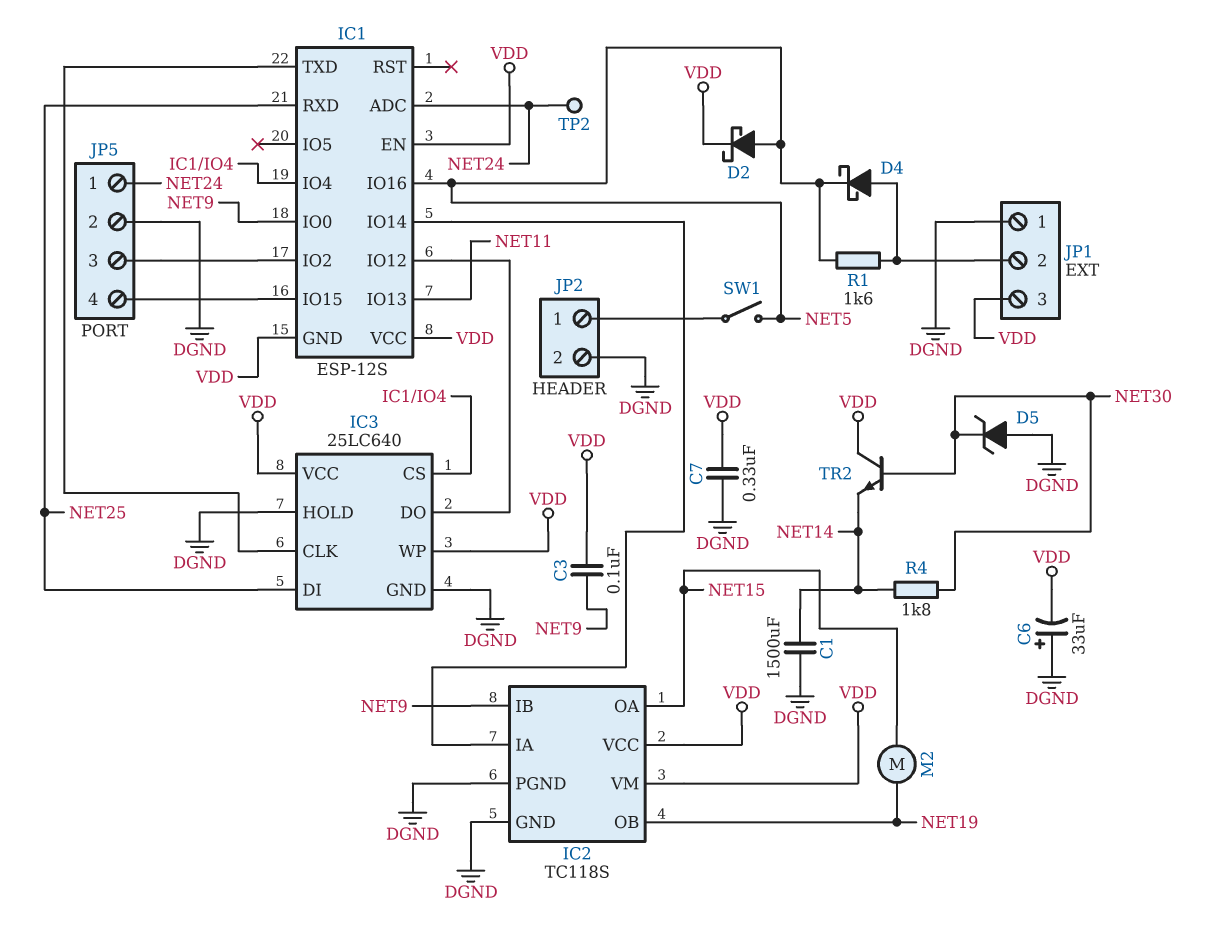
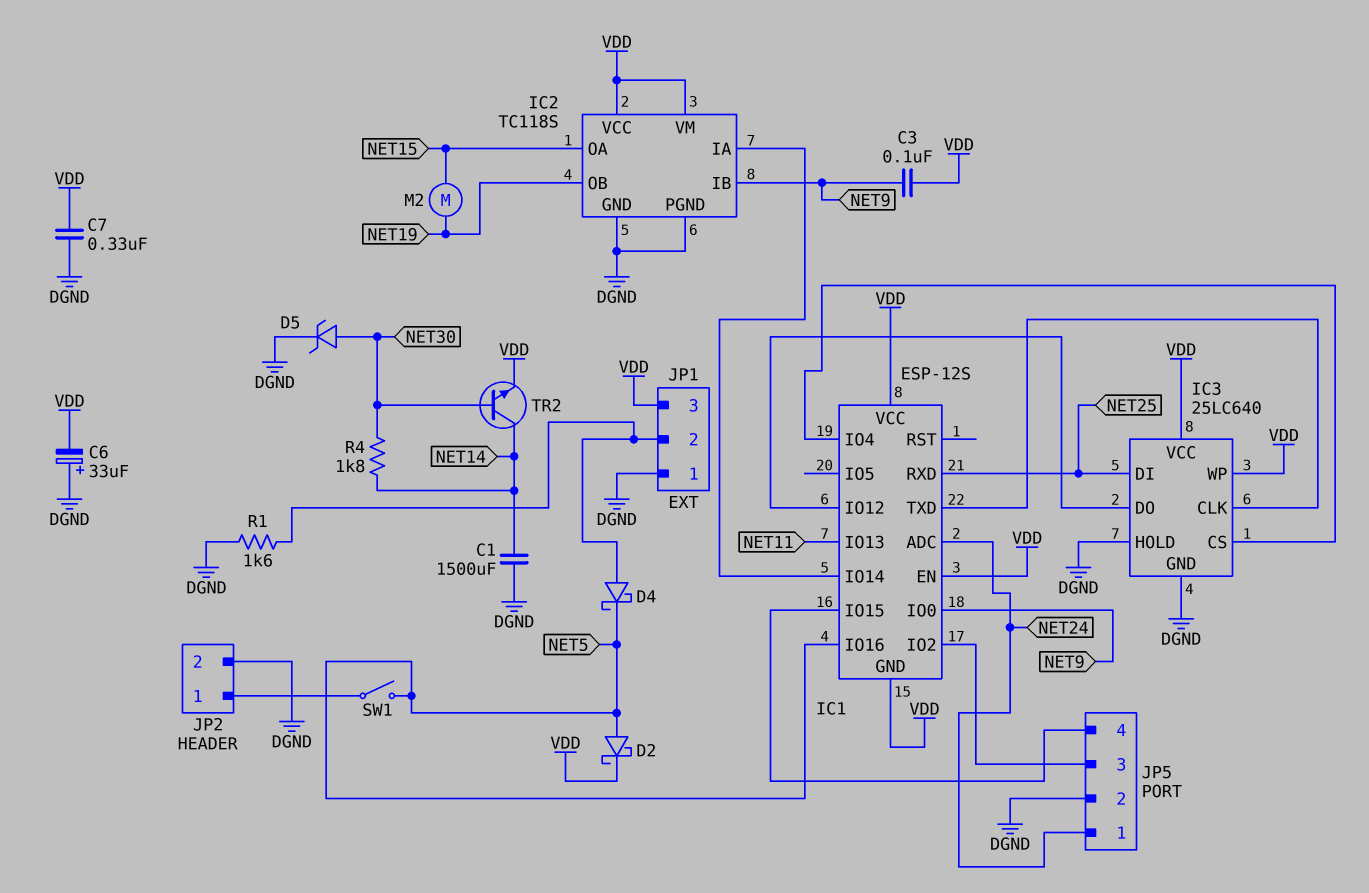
D5: zener (A DGND, K NET30) -> zener (A NET30, K DGND)
R1: 1.6k (JP1/2, NET5) -> 1.6k (DGND, JP1/2)
TP2: test point (NET24) -> none
TR2: NPN (B NET30, C VDD, E NET14) -> NPN (B NET30, C NET14, E VDD)

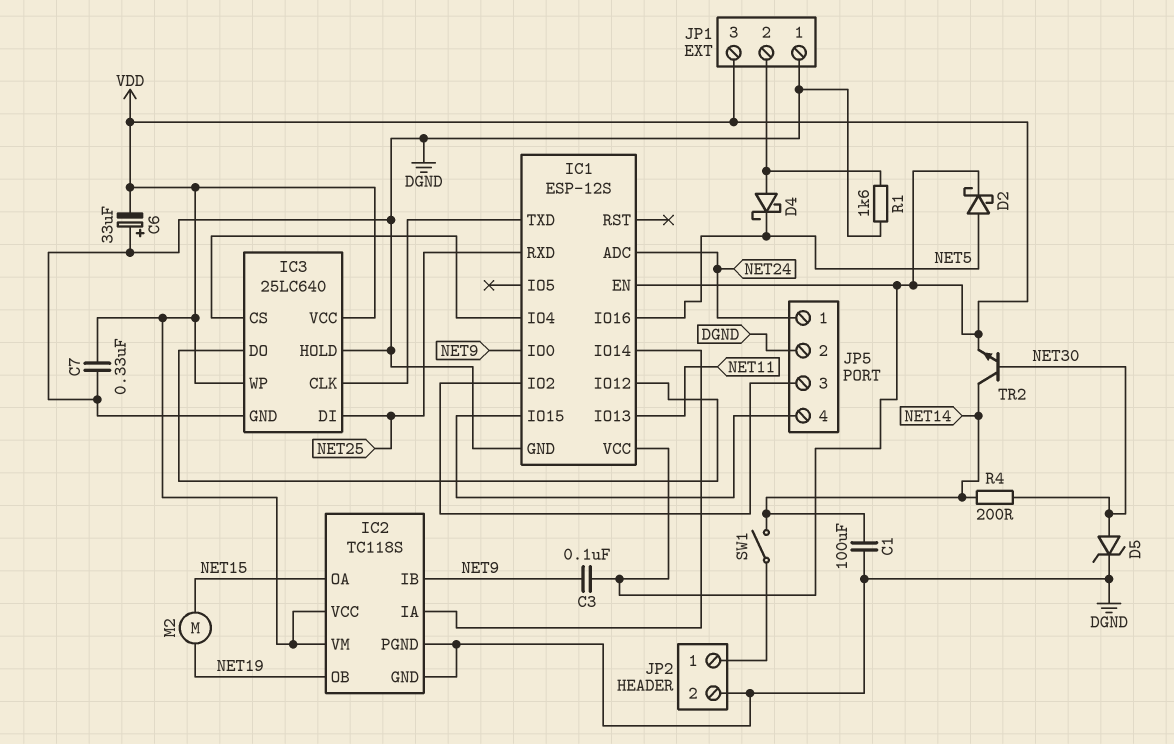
C1: 1500uF (DGND, NET14) -> 100uF (DGND, NET14)
IC1 pin GND: VDD -> DGND
R4: 1.8k (NET14, NET30) -> 200 (NET14, NET30)
SW1: switch (JP2/1, NET5) -> switch (JP2/1, NET14)

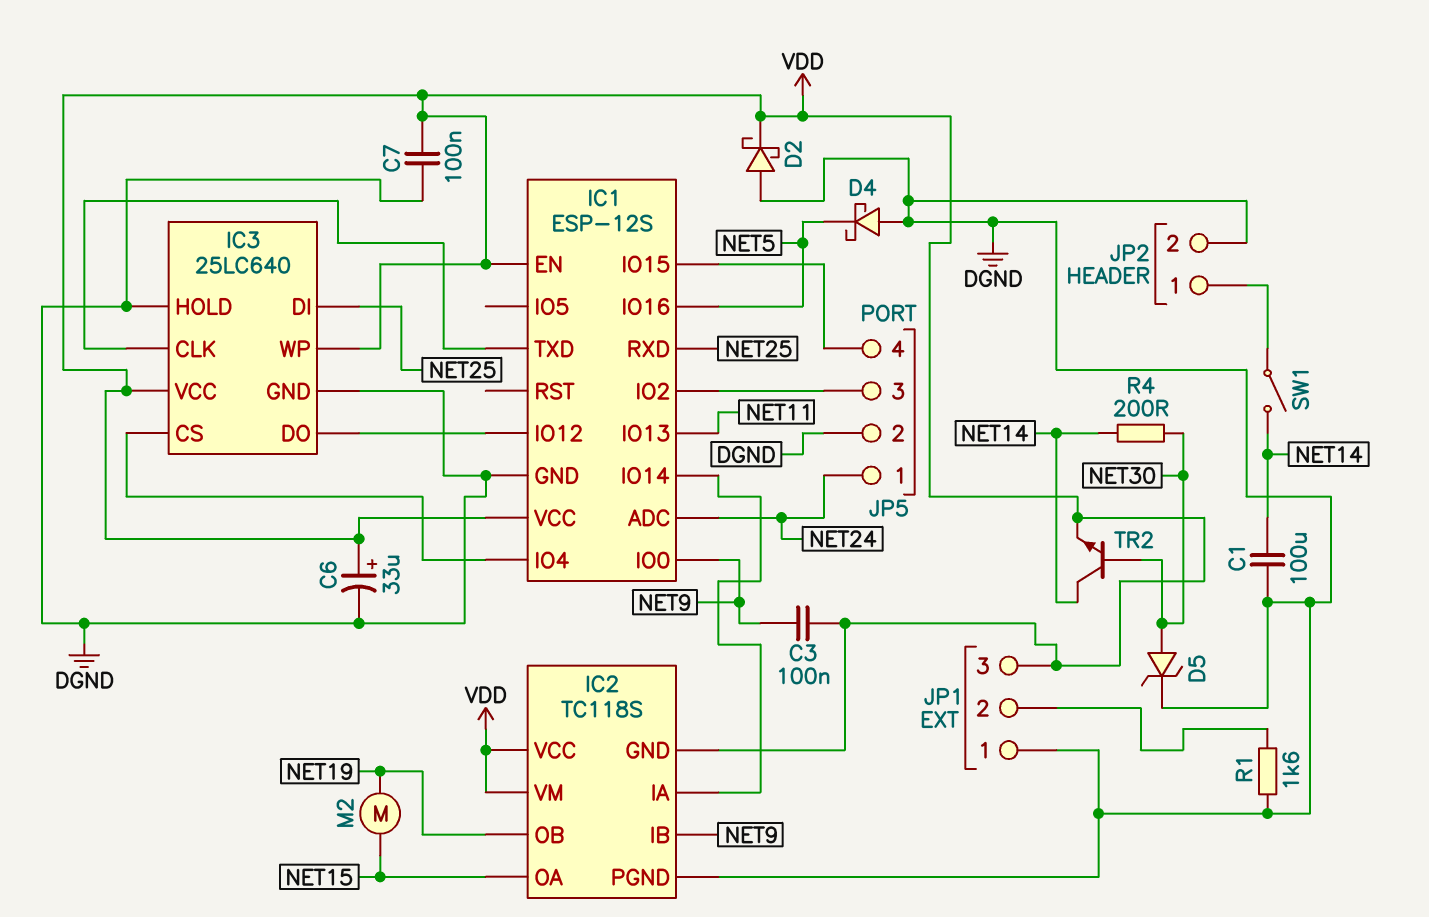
C6: 33uF (plus DGND, minus VDD) -> 33uF (plus VDD, minus DGND)
C7: 330nF (DGND, VDD) -> 100nF (DGND, VDD)
D2: schottky (A NET5, K VDD) -> schottky (A DGND, K VDD)
D4: schottky (A JP1/2, K NET5) -> schottky (A DGND, K NET5)
IC2 pin GND: DGND -> VDD

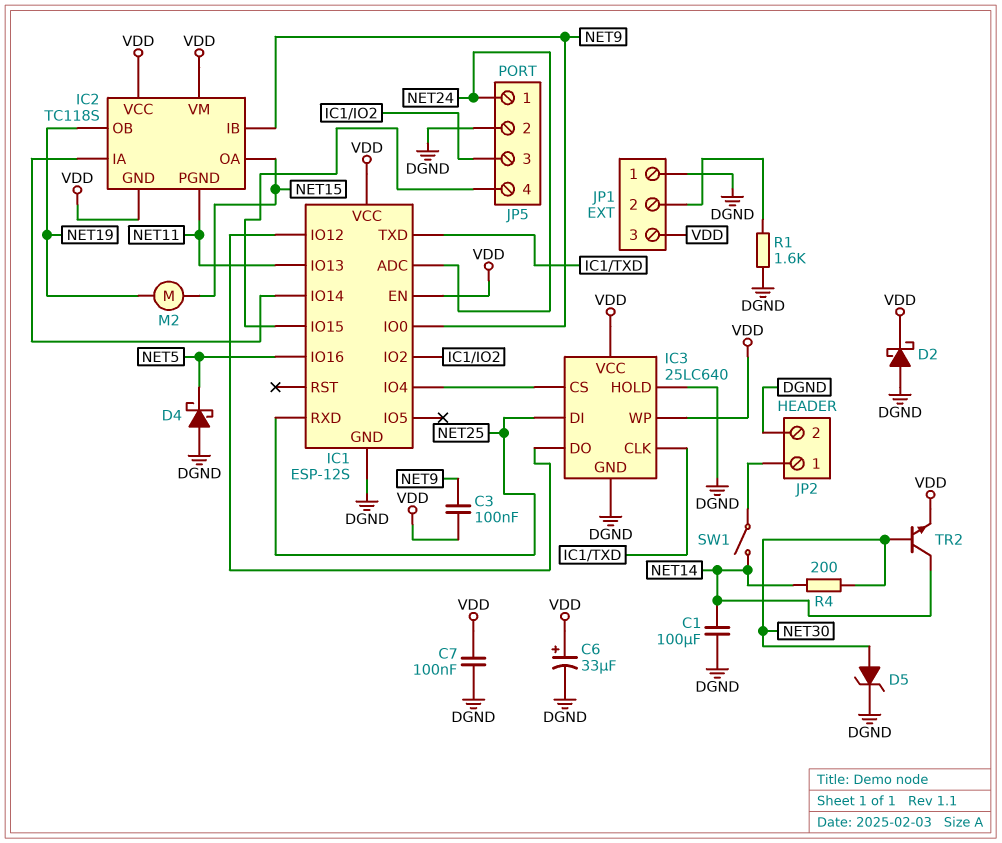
IC2 pin PGND: DGND -> NET11

